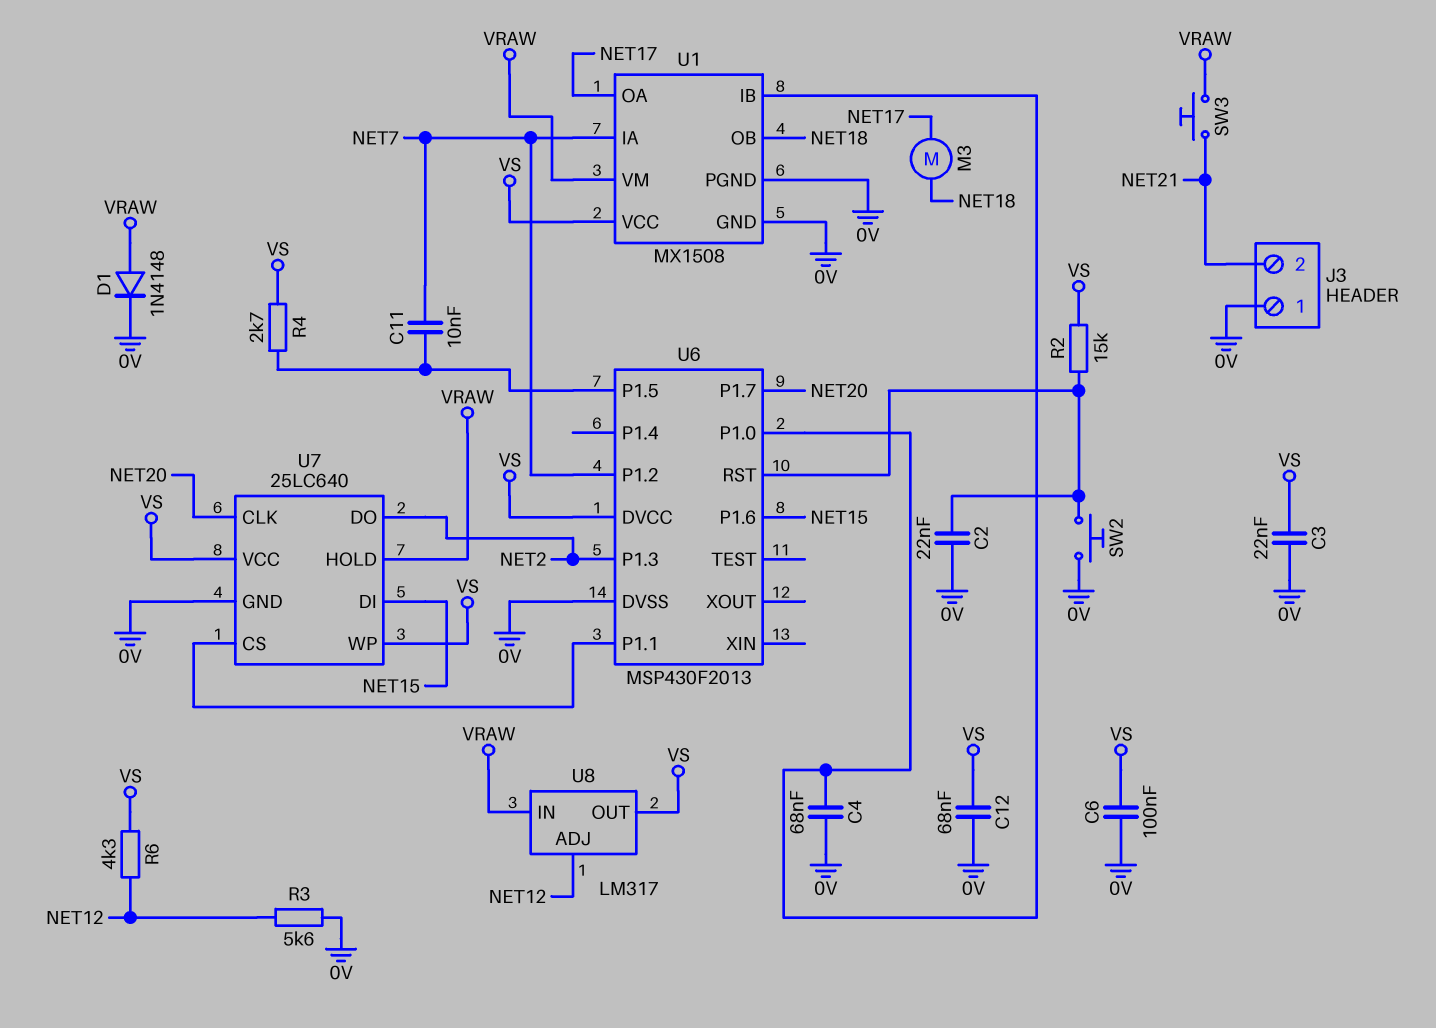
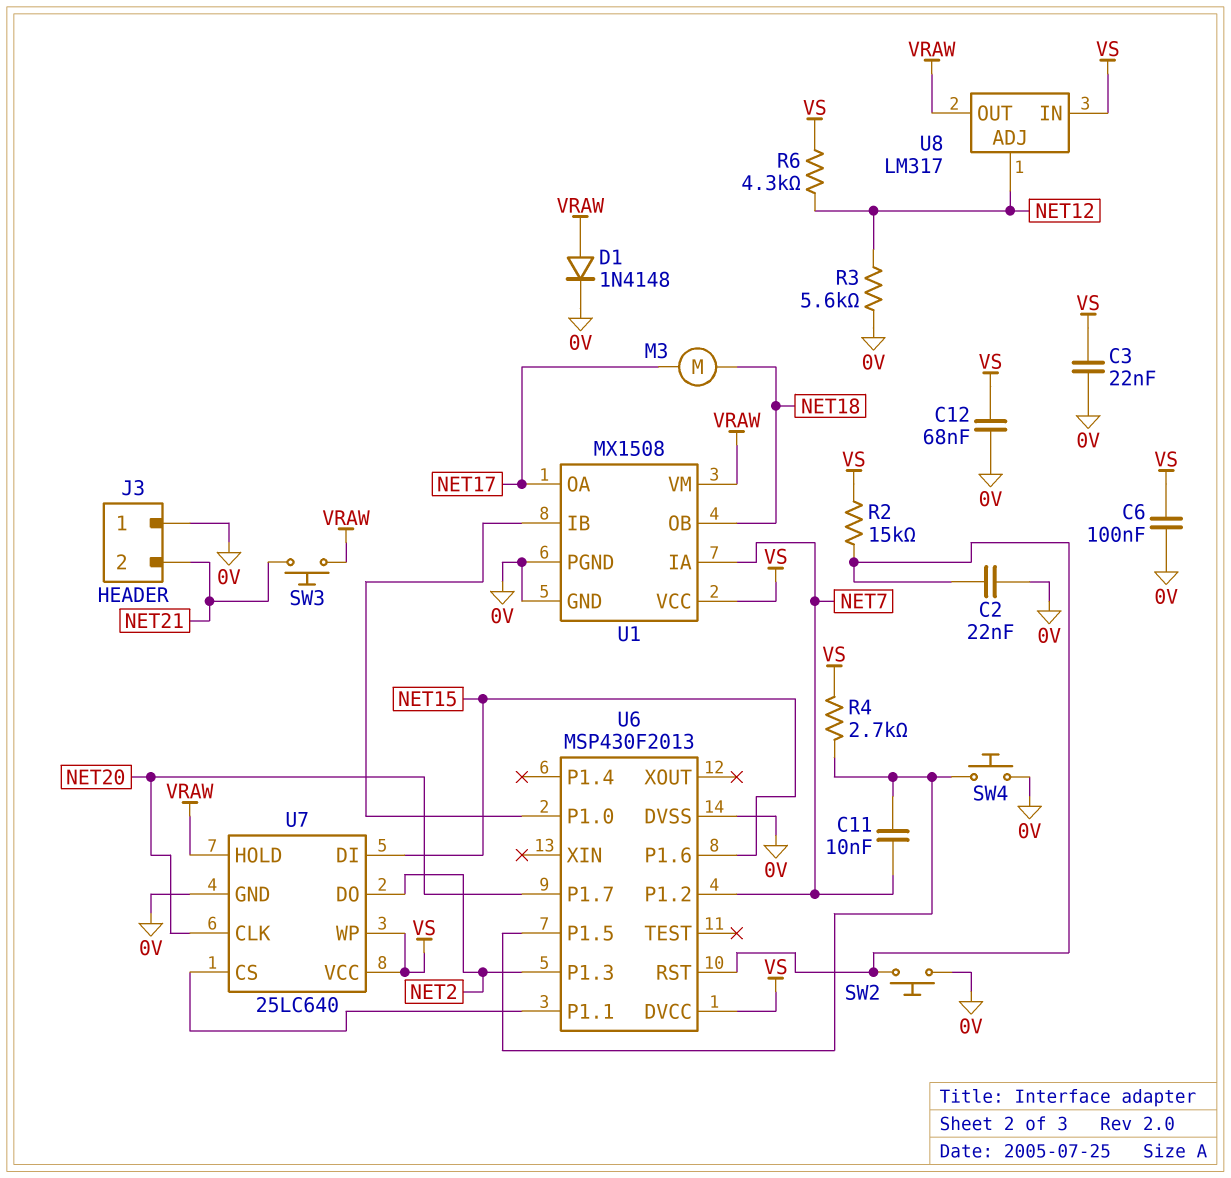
C4: 68nF (0V, U1/IB) -> none
SW4: none -> button (0V, U6/P1.5)
U8 pin IN: VRAW -> VS
U8 pin OUT: VS -> VRAW

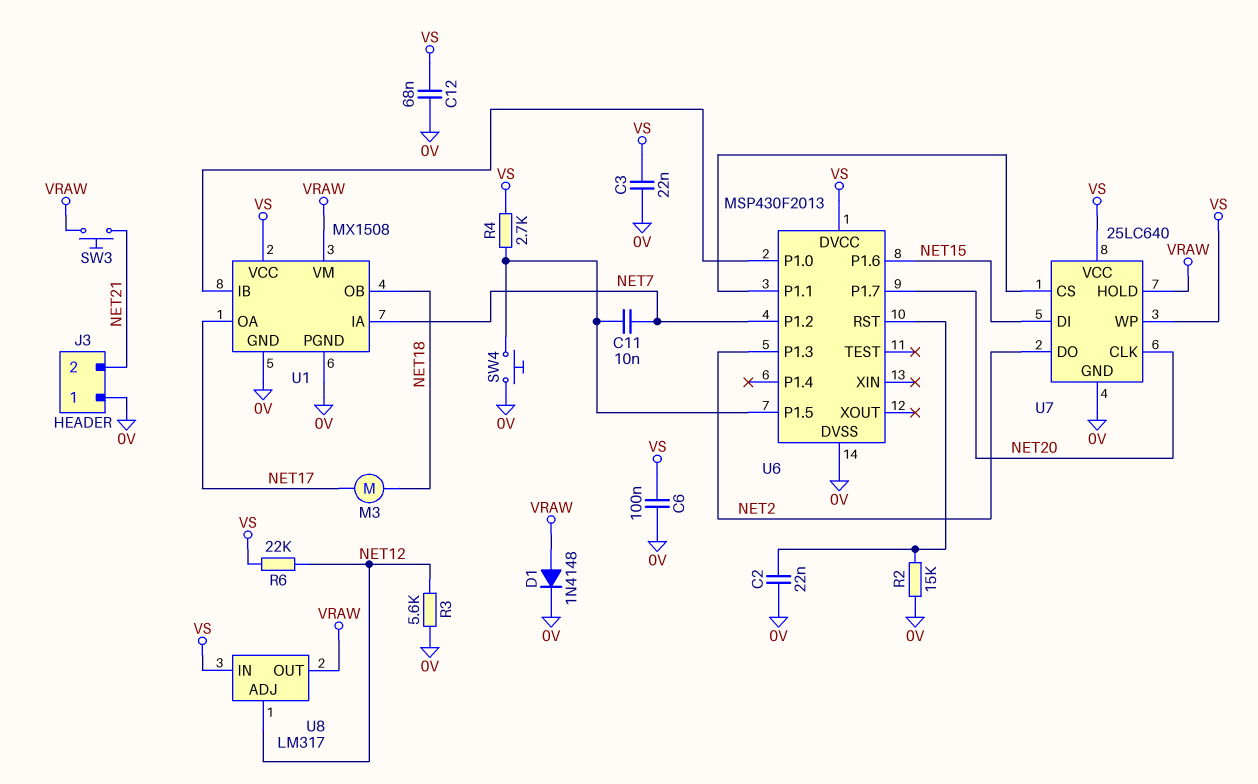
R2: 15k (U6/RST, VS) -> 15k (0V, U6/RST)
R6: 4.3k (NET12, VS) -> 22k (NET12, VS)
SW2: button (0V, U6/RST) -> none

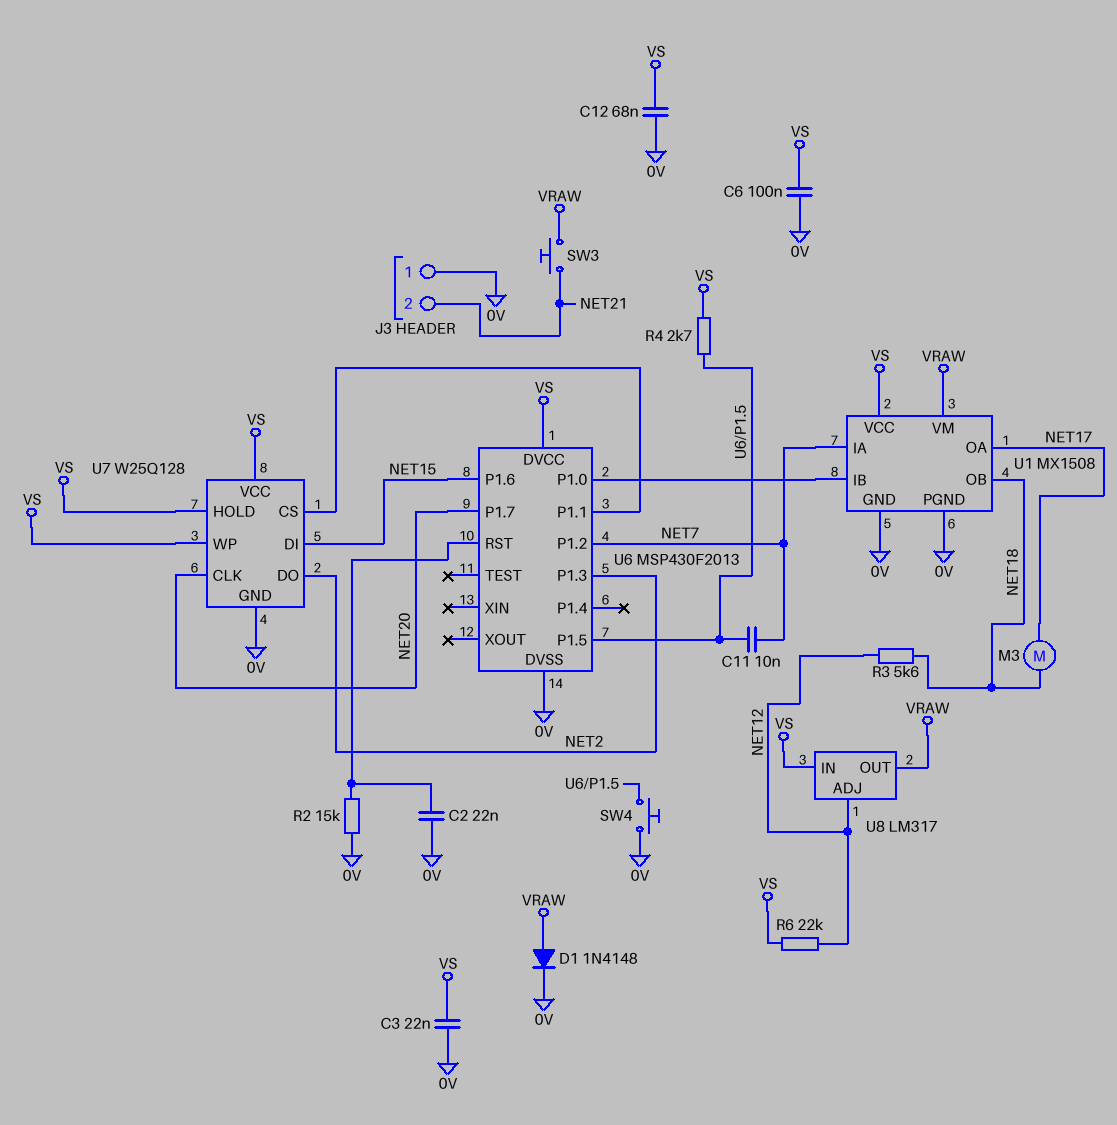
R3: 5.6k (0V, NET12) -> 5.6k (NET12, NET18)
U7: 25LC640 -> W25Q128
U7 pin HOLD: VRAW -> VS

